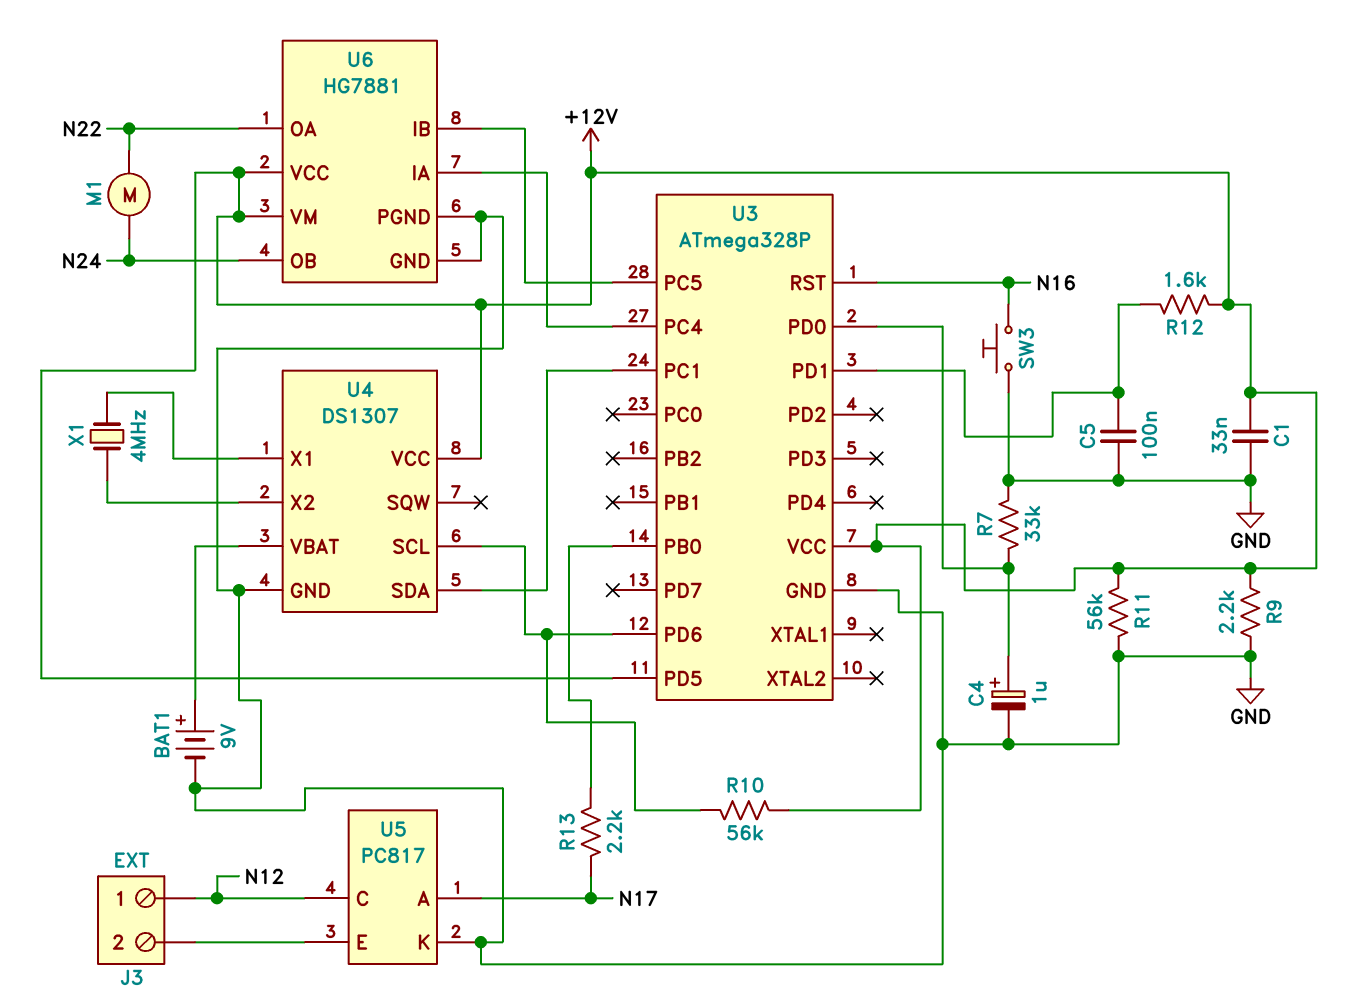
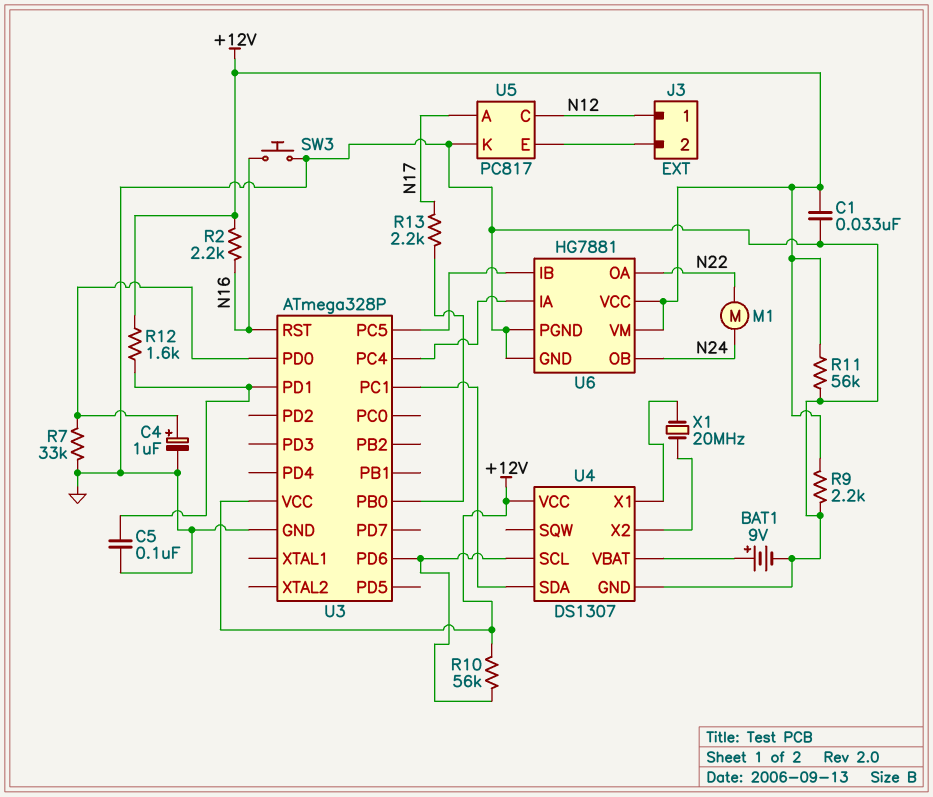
R2: none -> 2.2k (+12V, N16)
U3 pin PD5: +12V -> none
X1: 4MHz (U4/X1, U4/X2) -> 20MHz (U4/X1, U4/X2)

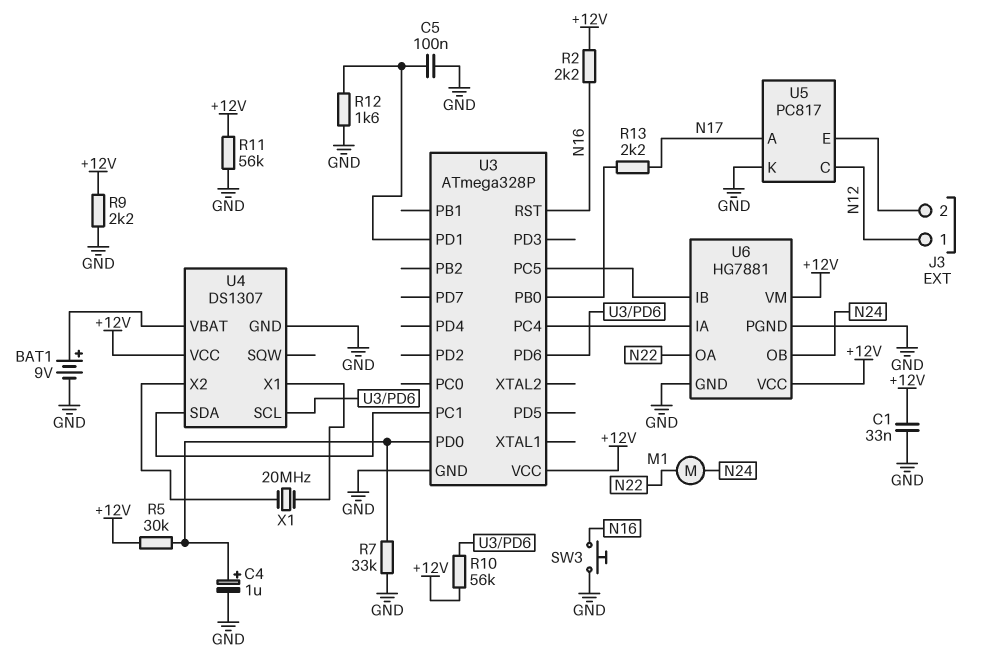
R5: none -> 30k (+12V, U3/PD0)
R12: 1.6k (+12V, U3/PD1) -> 1.6k (GND, U3/PD1)

